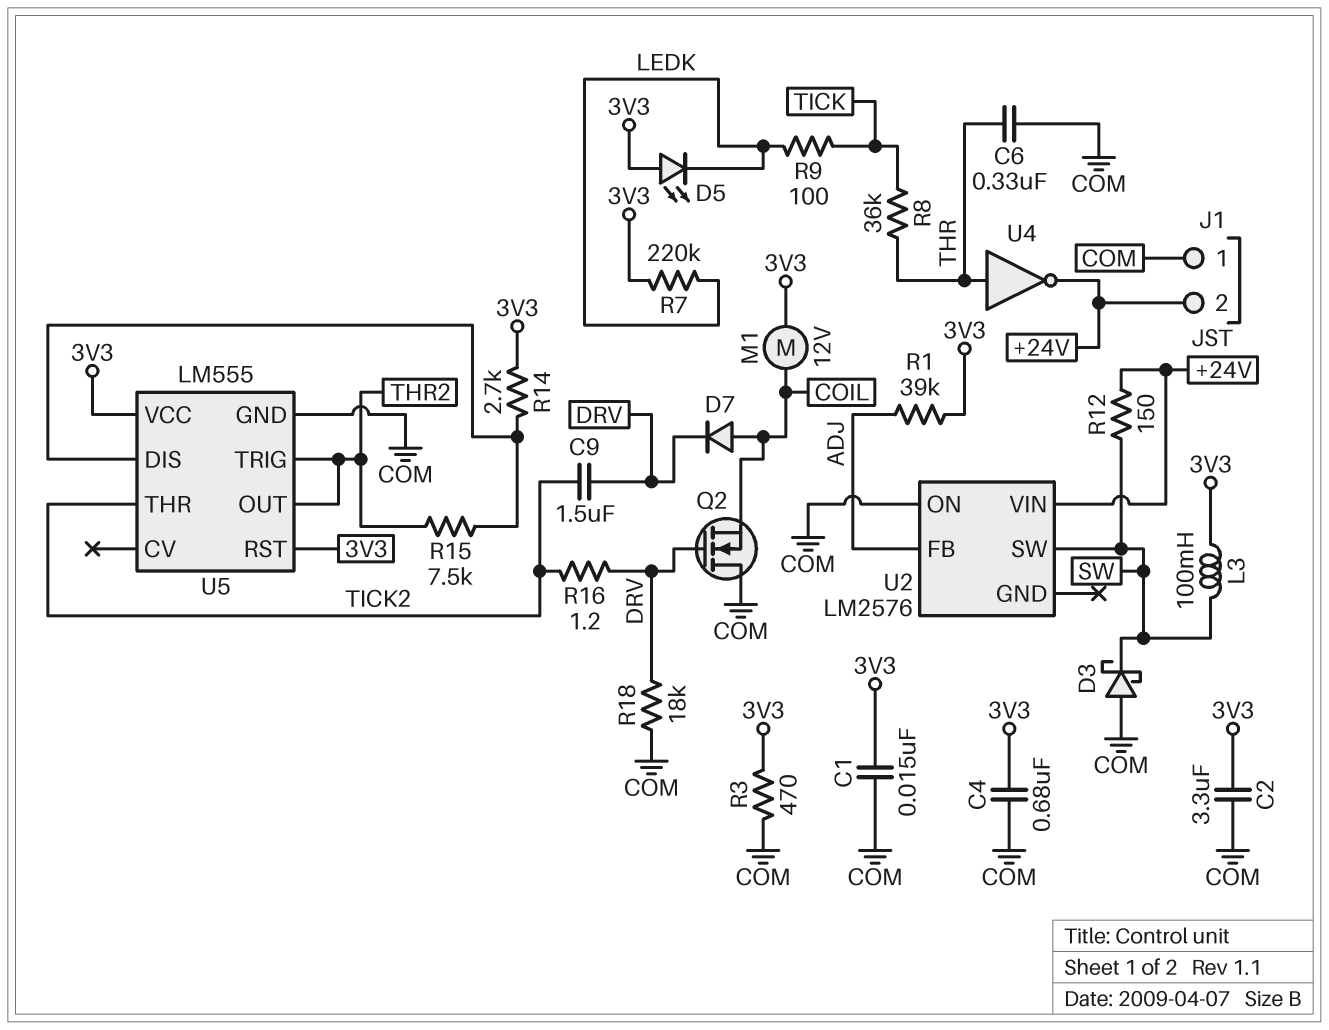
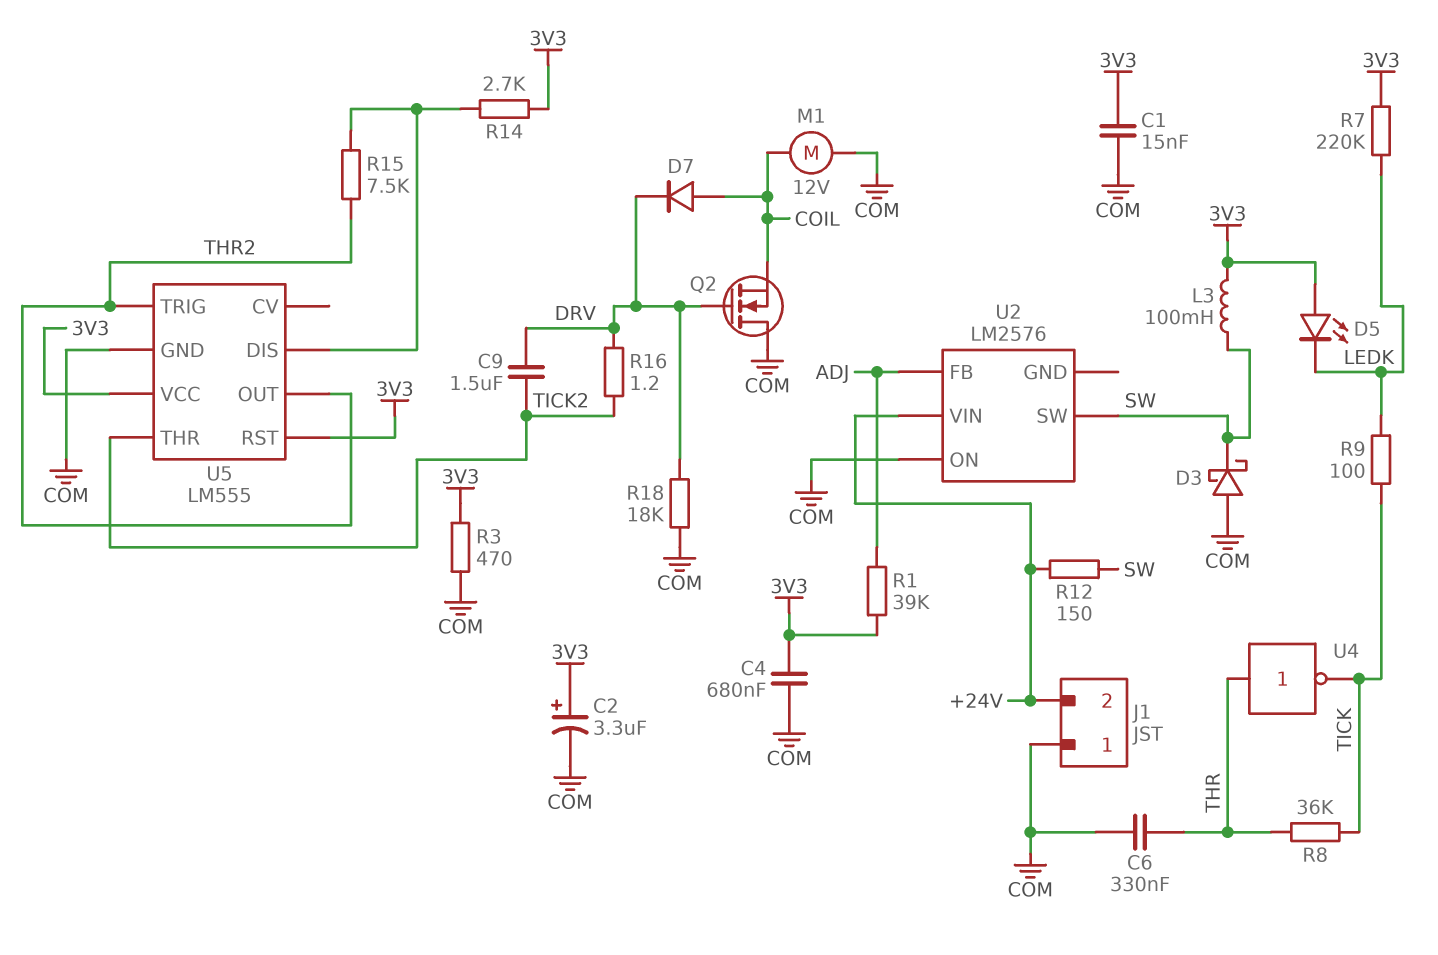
C2: 3.3uF (3V3, COM) -> 3.3uF (plus 3V3, minus COM)
M1: motor 12V (3V3, COIL) -> motor 12V (COIL, COM)
U4: NOT (in THR, out +24V) -> NOT (in THR, out TICK)

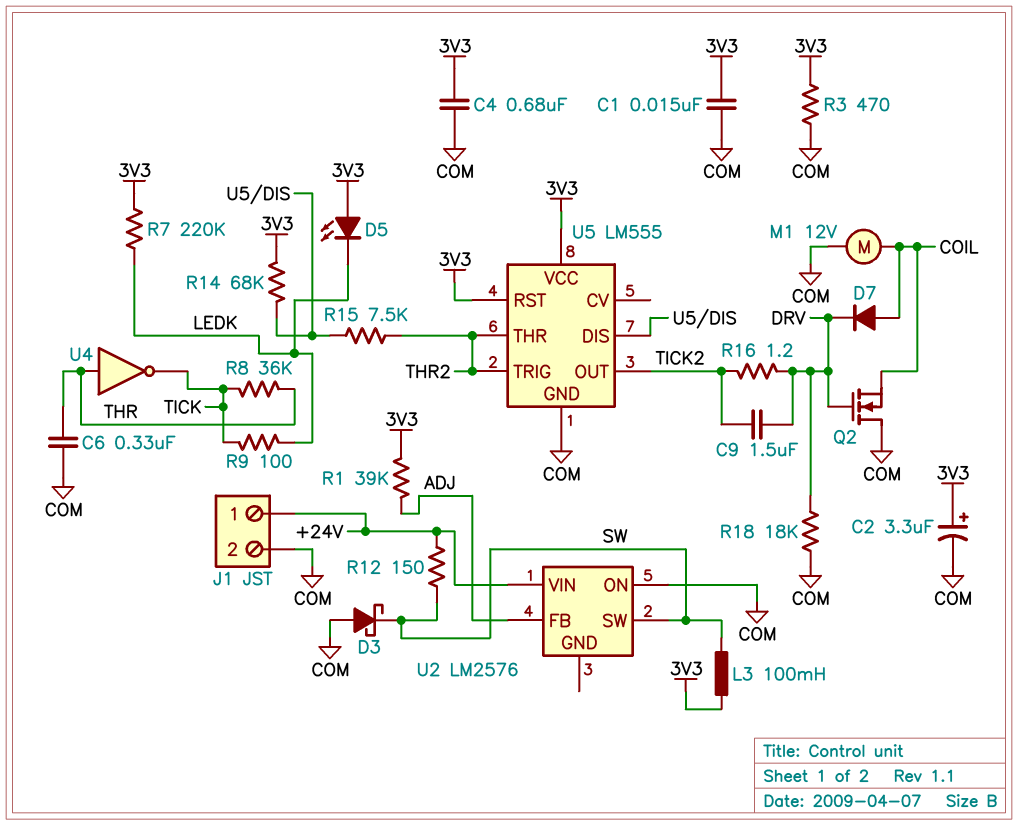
J1 pin 1: COM -> +24V
J1 pin 2: +24V -> COM
R14: 2.7k (3V3, U5/DIS) -> 68k (3V3, U5/DIS)
U5 pin OUT: THR2 -> TICK2
U5 pin THR: TICK2 -> THR2

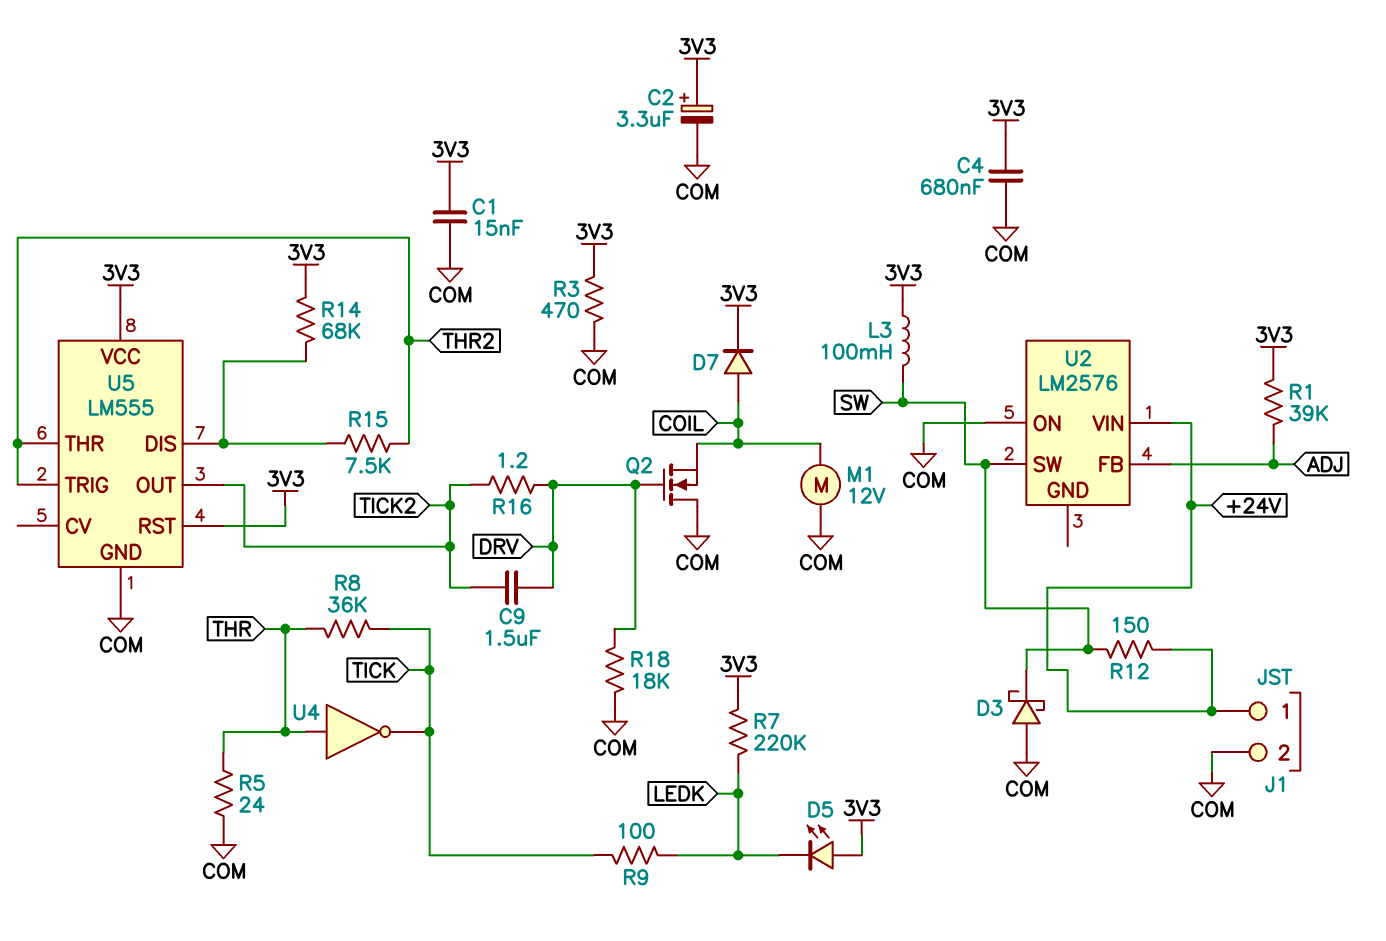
C6: 330nF (COM, THR) -> none
D7: diode (A COIL, K DRV) -> diode (A COIL, K 3V3)
R5: none -> 24 (COM, THR)

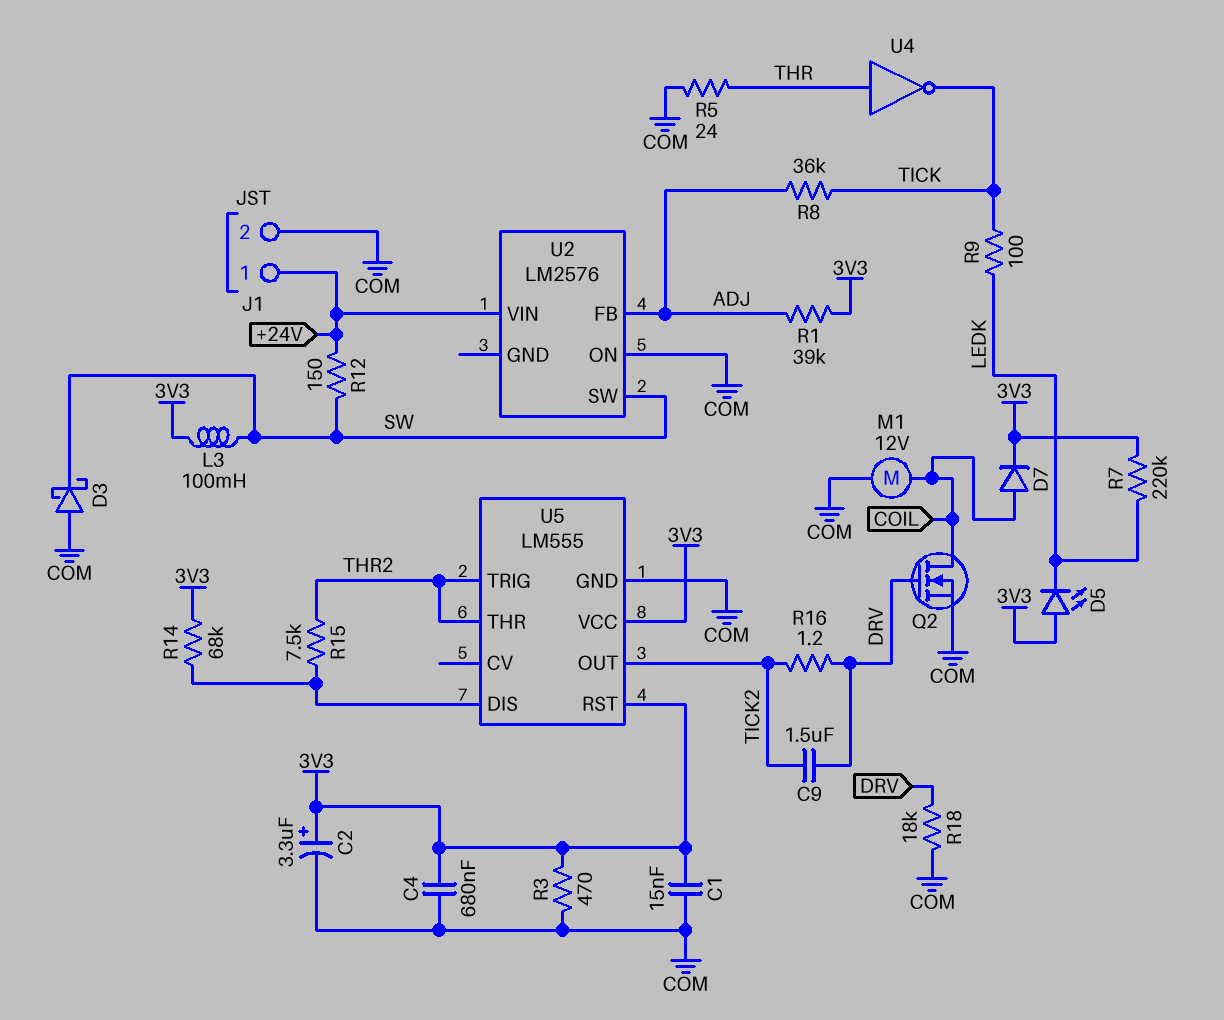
Q2: NMOS (G DRV, D COM, S COIL) -> NMOS (G DRV, D COIL, S COM)
R8: 36k (THR, TICK) -> 36k (ADJ, TICK)

